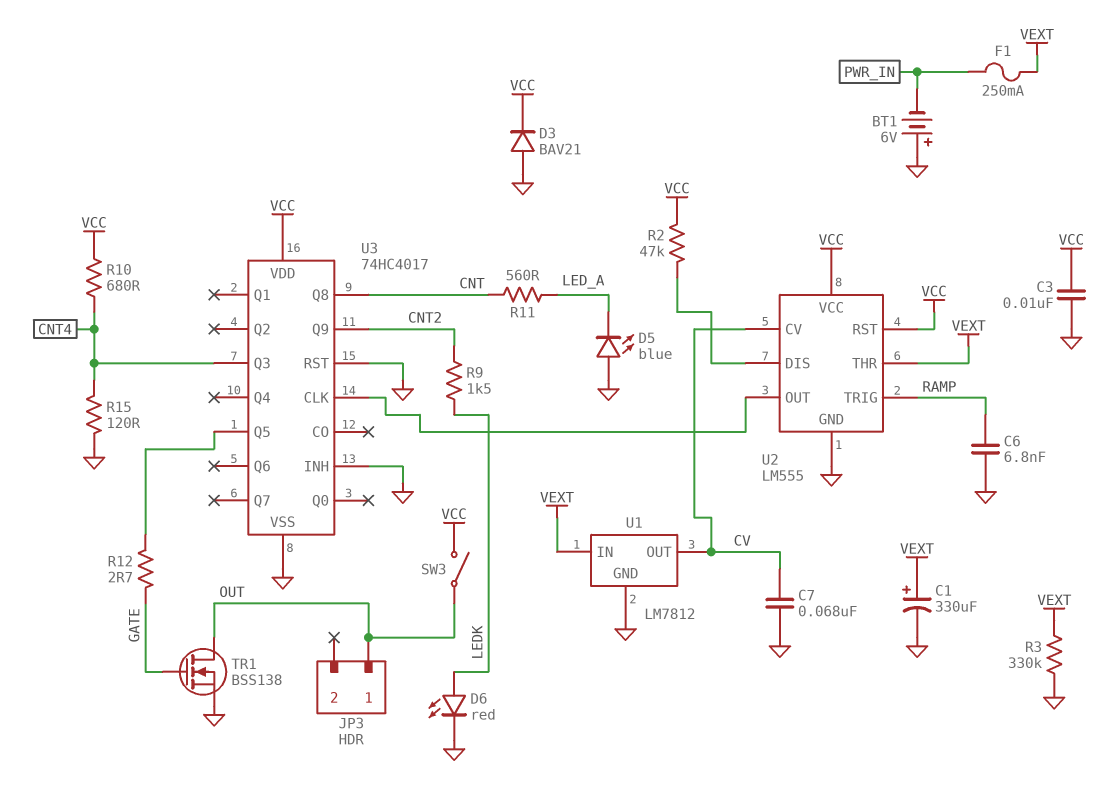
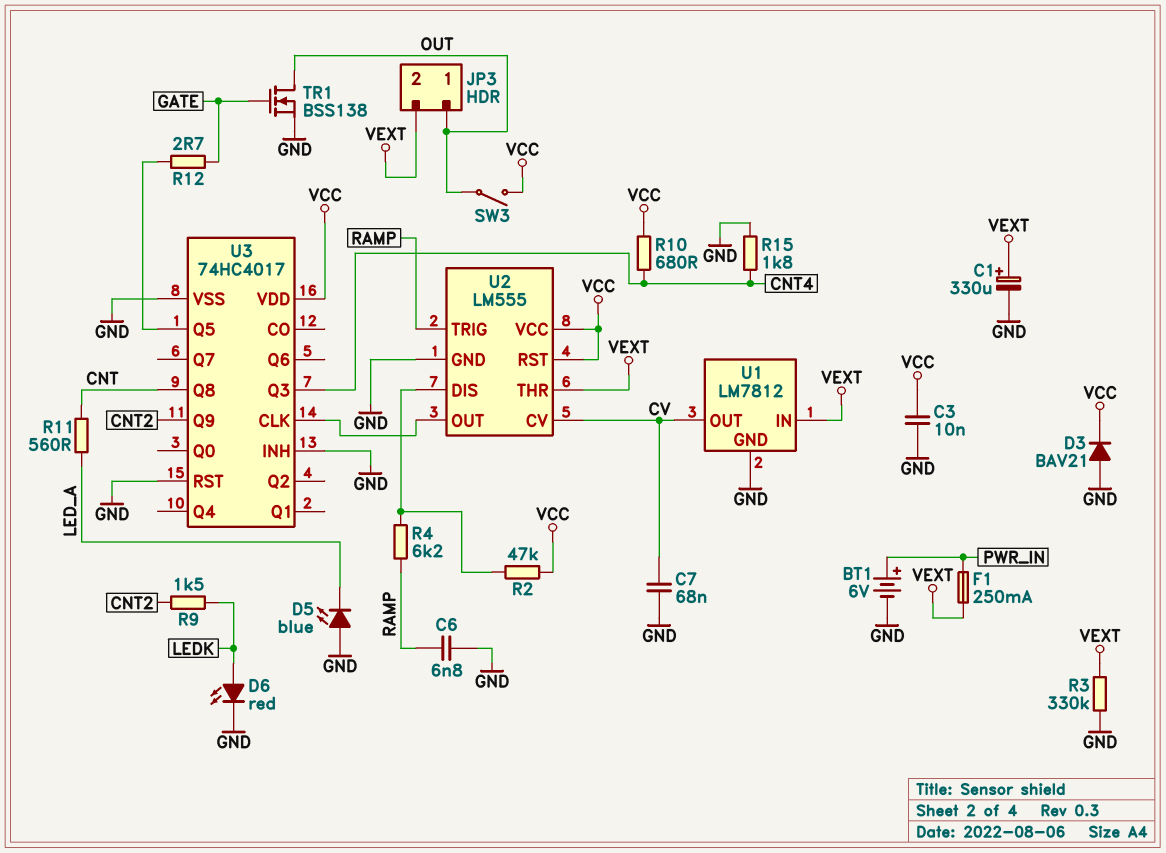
BT1: 6V (plus GND, minus PWR_IN) -> 6V (plus PWR_IN, minus GND)
JP3 pin 2: none -> VEXT
R4: none -> 6.2k (RAMP, U2/DIS)
R15: 120 (CNT4, GND) -> 1.8k (CNT4, GND)

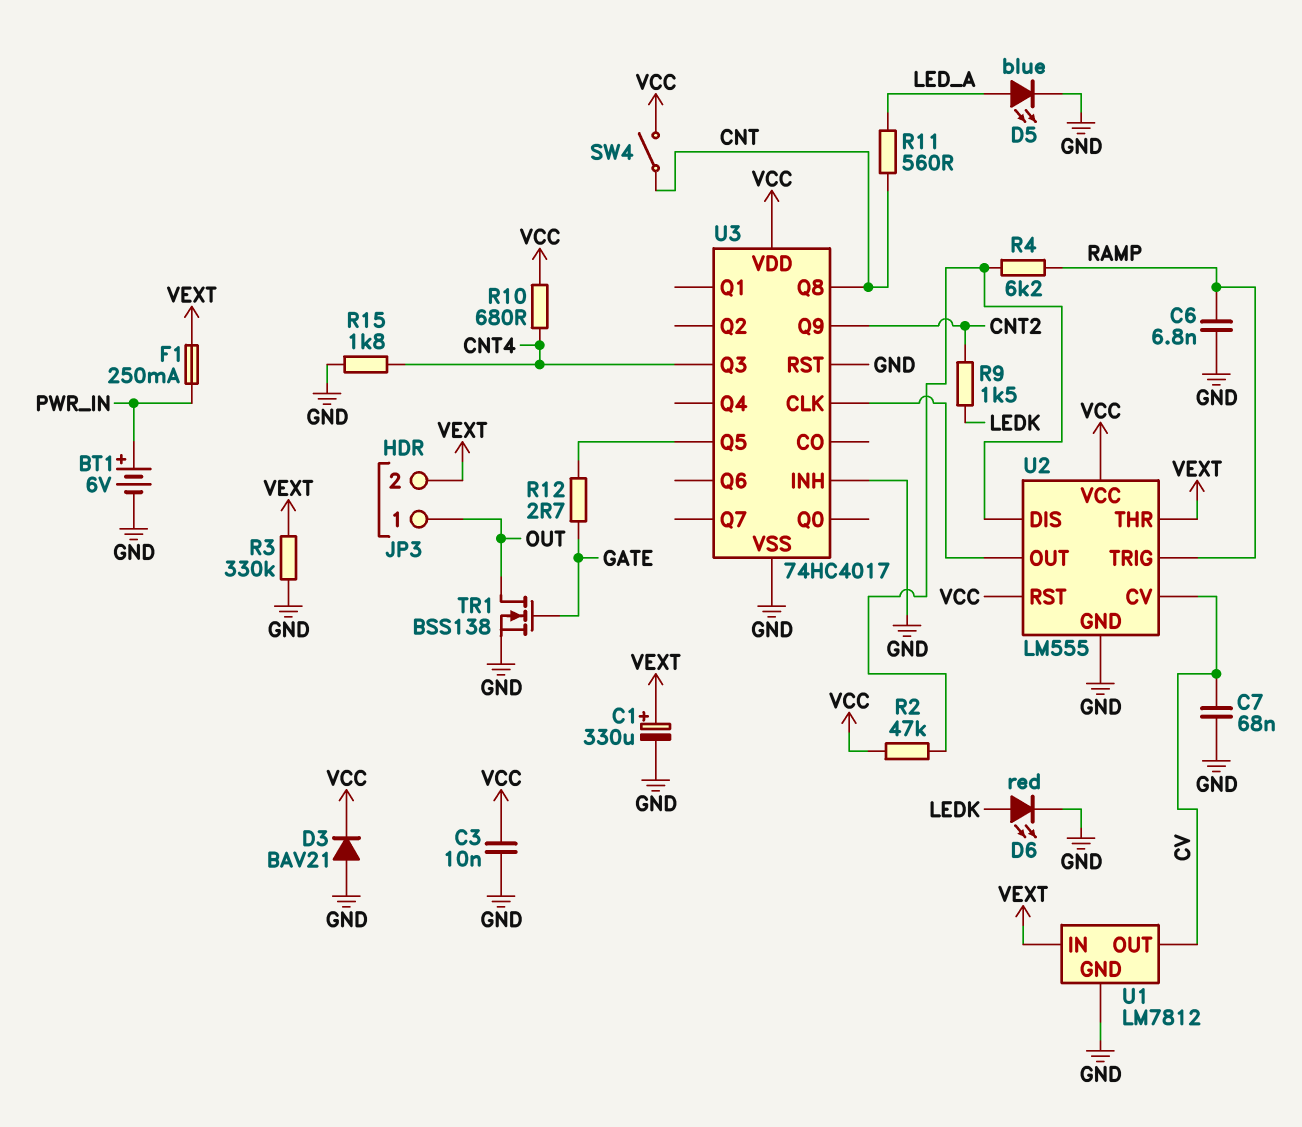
D5: LED blue (A GND, K LED_A) -> LED blue (A LED_A, K GND)
SW3: switch (OUT, VCC) -> none
SW4: none -> switch (CNT, VCC)

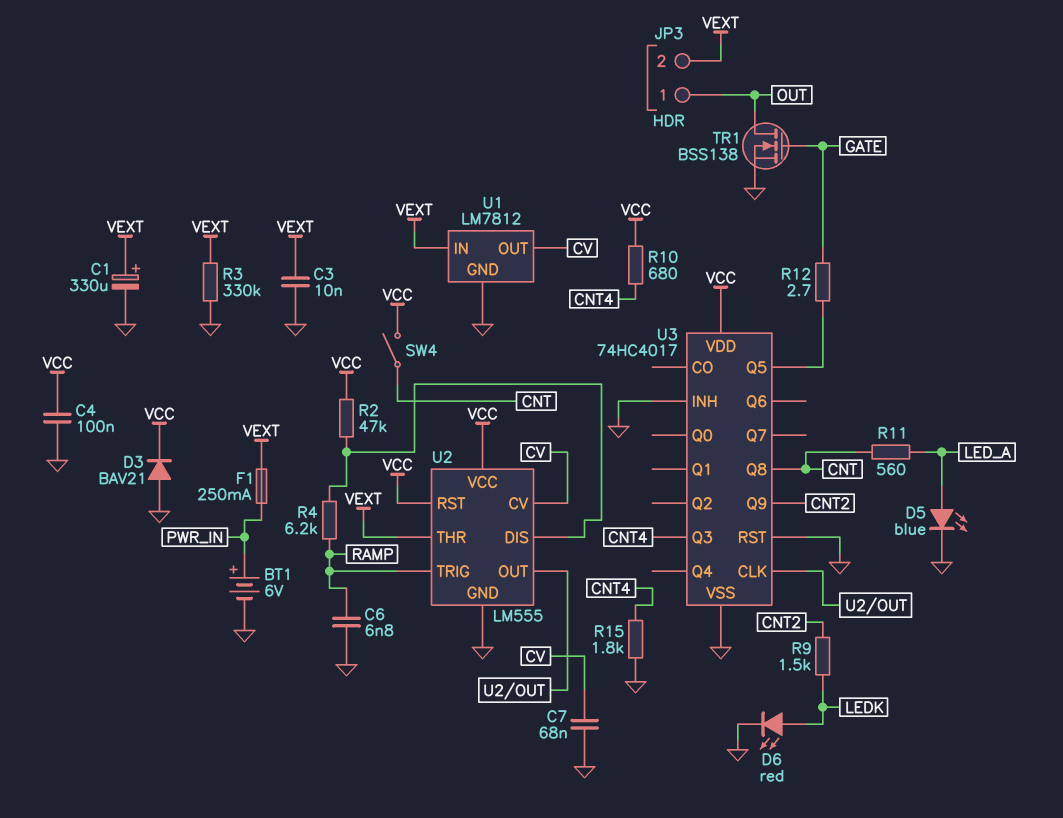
C3: 10nF (GND, VCC) -> 10nF (GND, VEXT)
C4: none -> 100nF (GND, VCC)

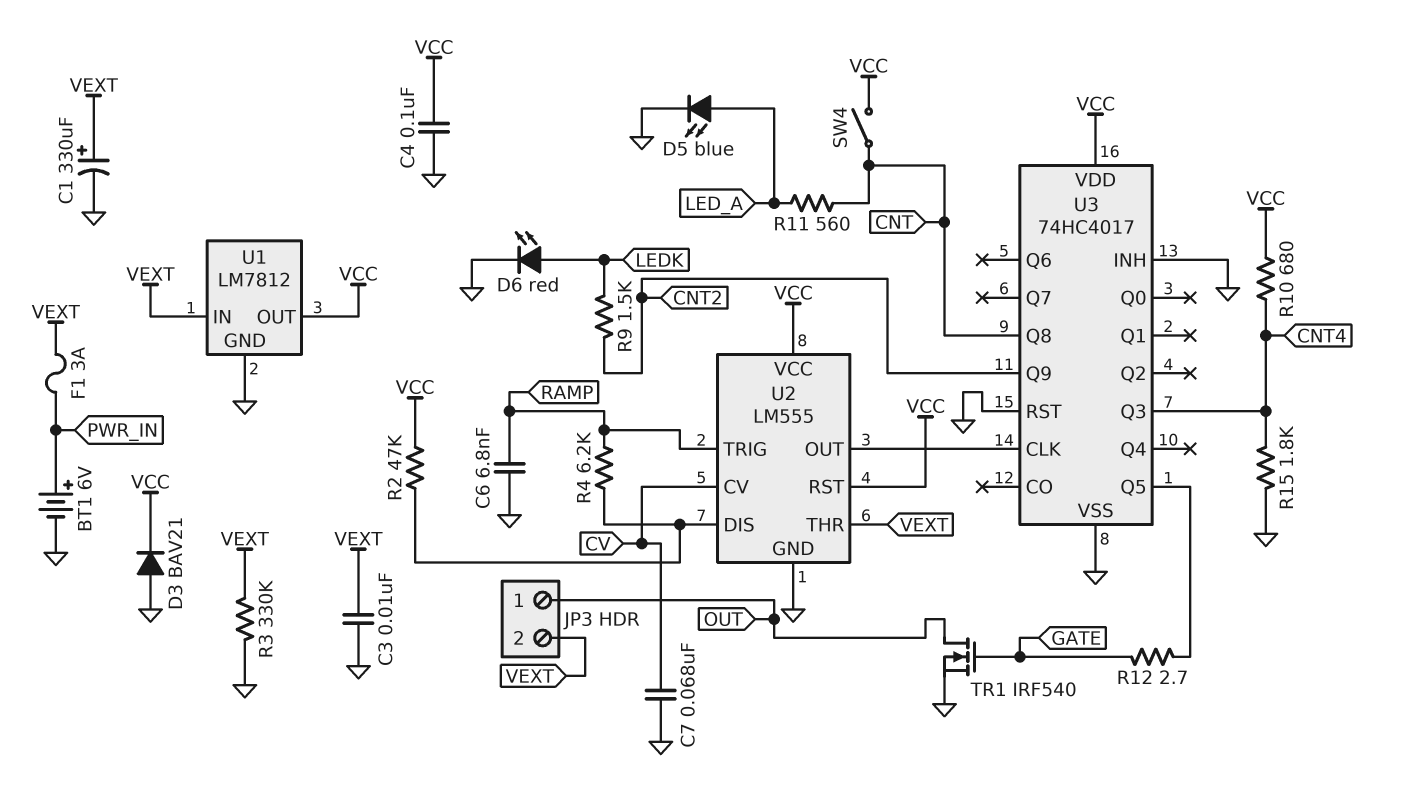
F1: 250mA (PWR_IN, VEXT) -> 3A (PWR_IN, VEXT)
TR1: NMOS BSS138 (G GATE, D OUT, S GND) -> NMOS IRF540 (G GATE, D OUT, S GND)
U1 pin OUT: CV -> VCC

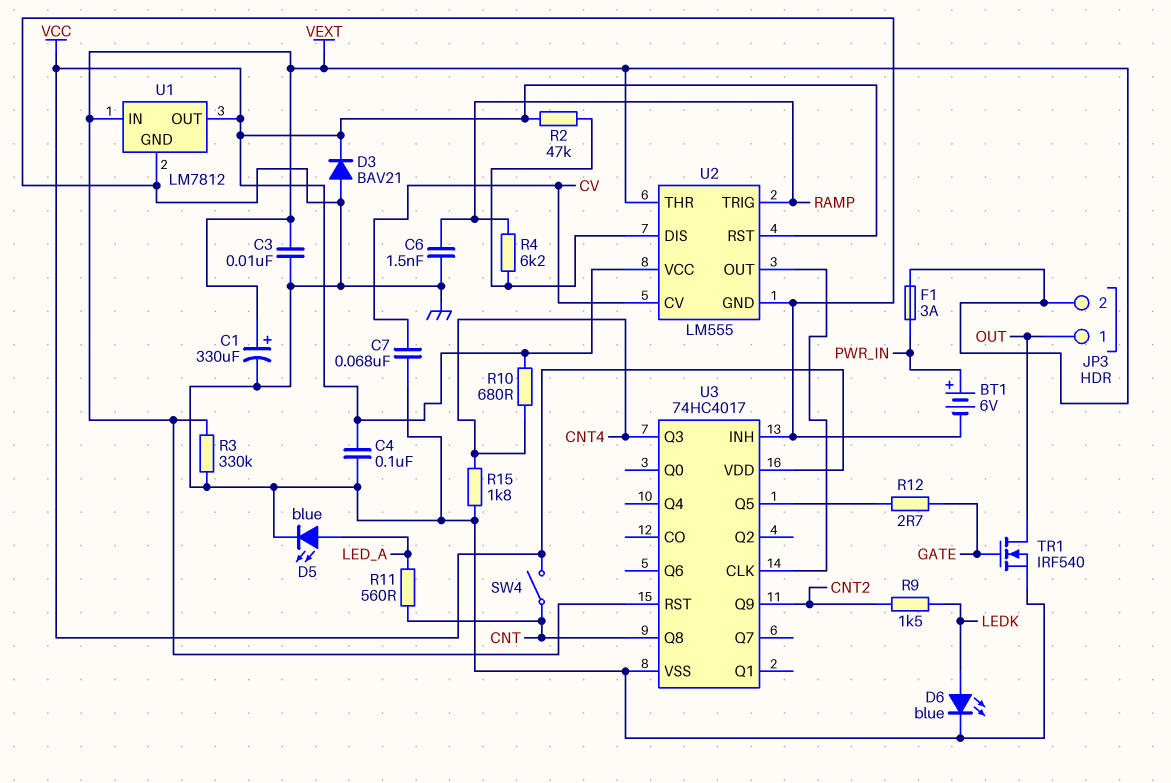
C6: 6.8nF (GND, RAMP) -> 1.5nF (GND, RAMP)
D6: LED red (A LEDK, K GND) -> LED blue (A LEDK, K GND)
U3 pin RST: GND -> VEXT

